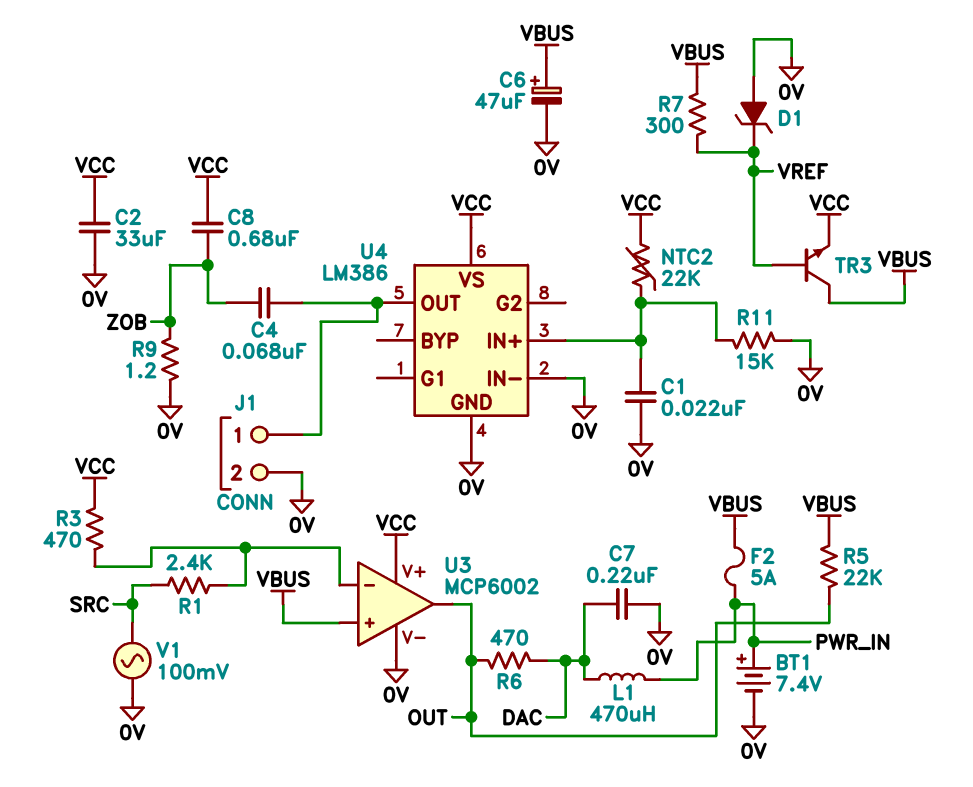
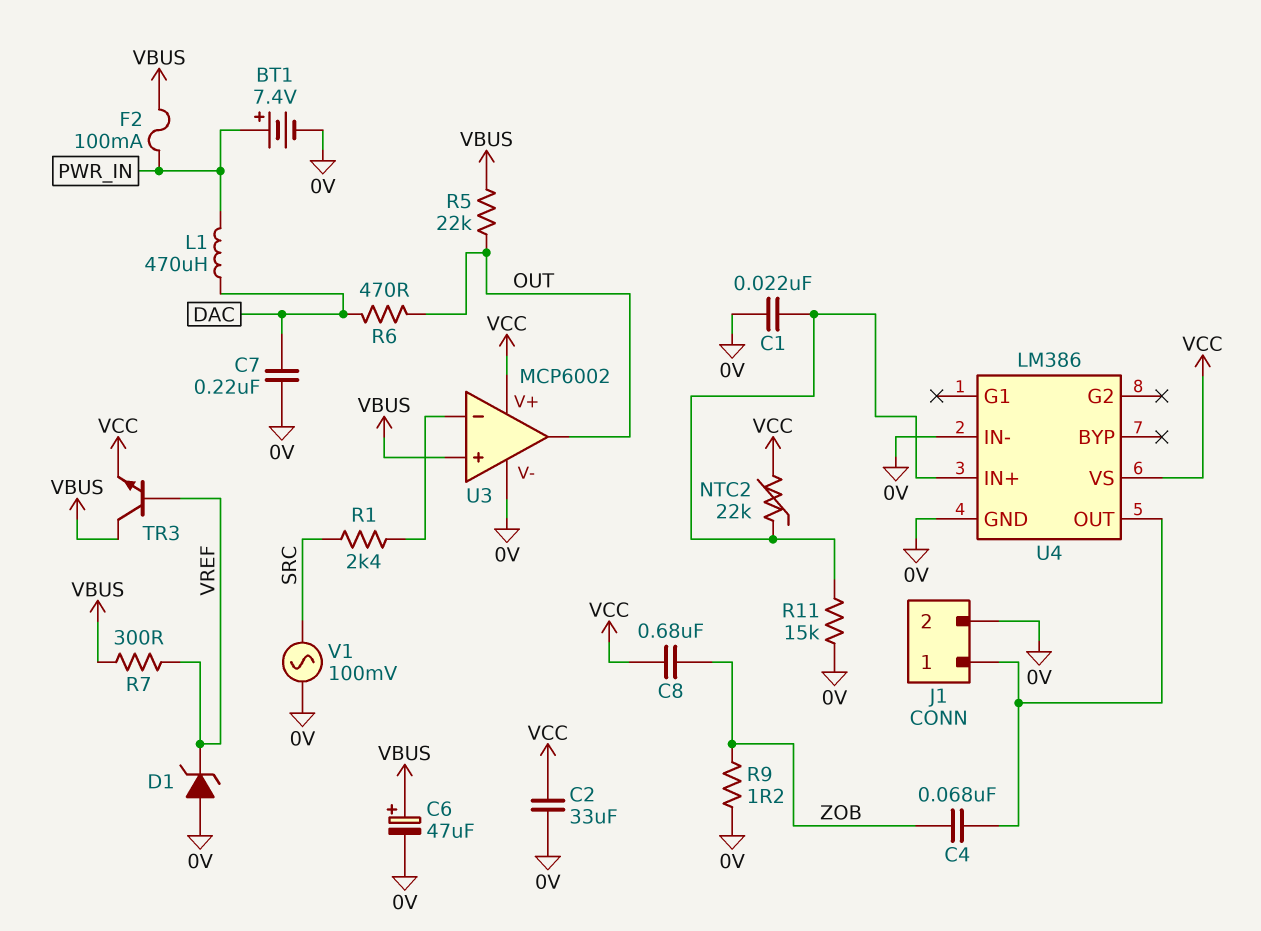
F2: 5A (PWR_IN, VBUS) -> 100mA (PWR_IN, VBUS)
R3: 470 (U3/in-, VCC) -> none

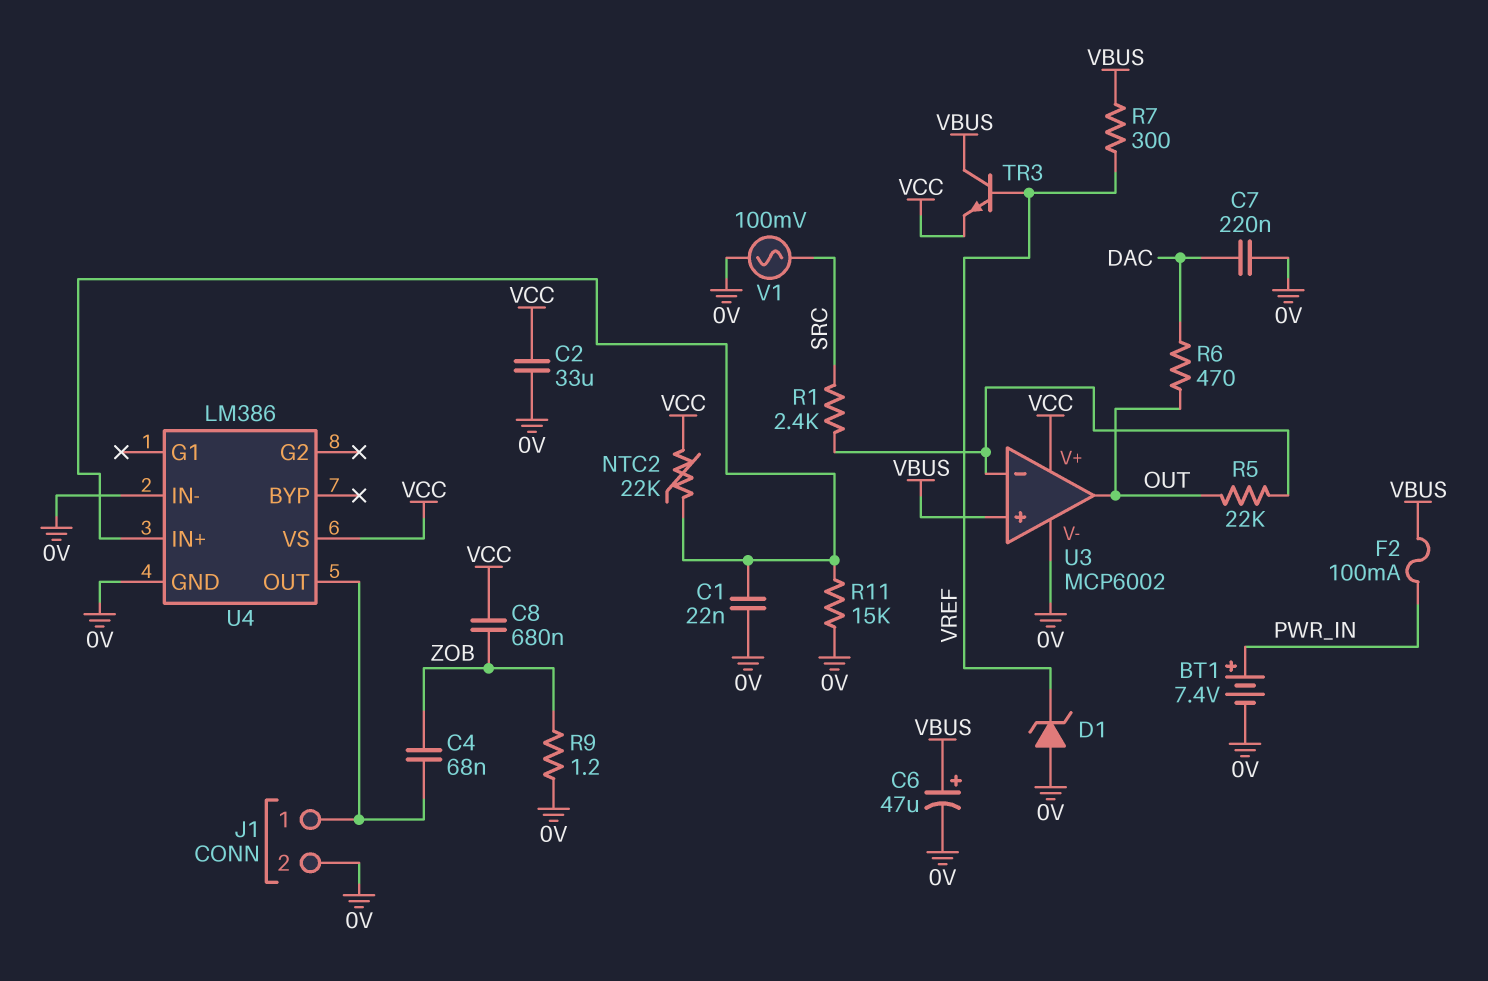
L1: 470uH (DAC, PWR_IN) -> none
R5: 22k (OUT, VBUS) -> 22k (OUT, U3/in-)

